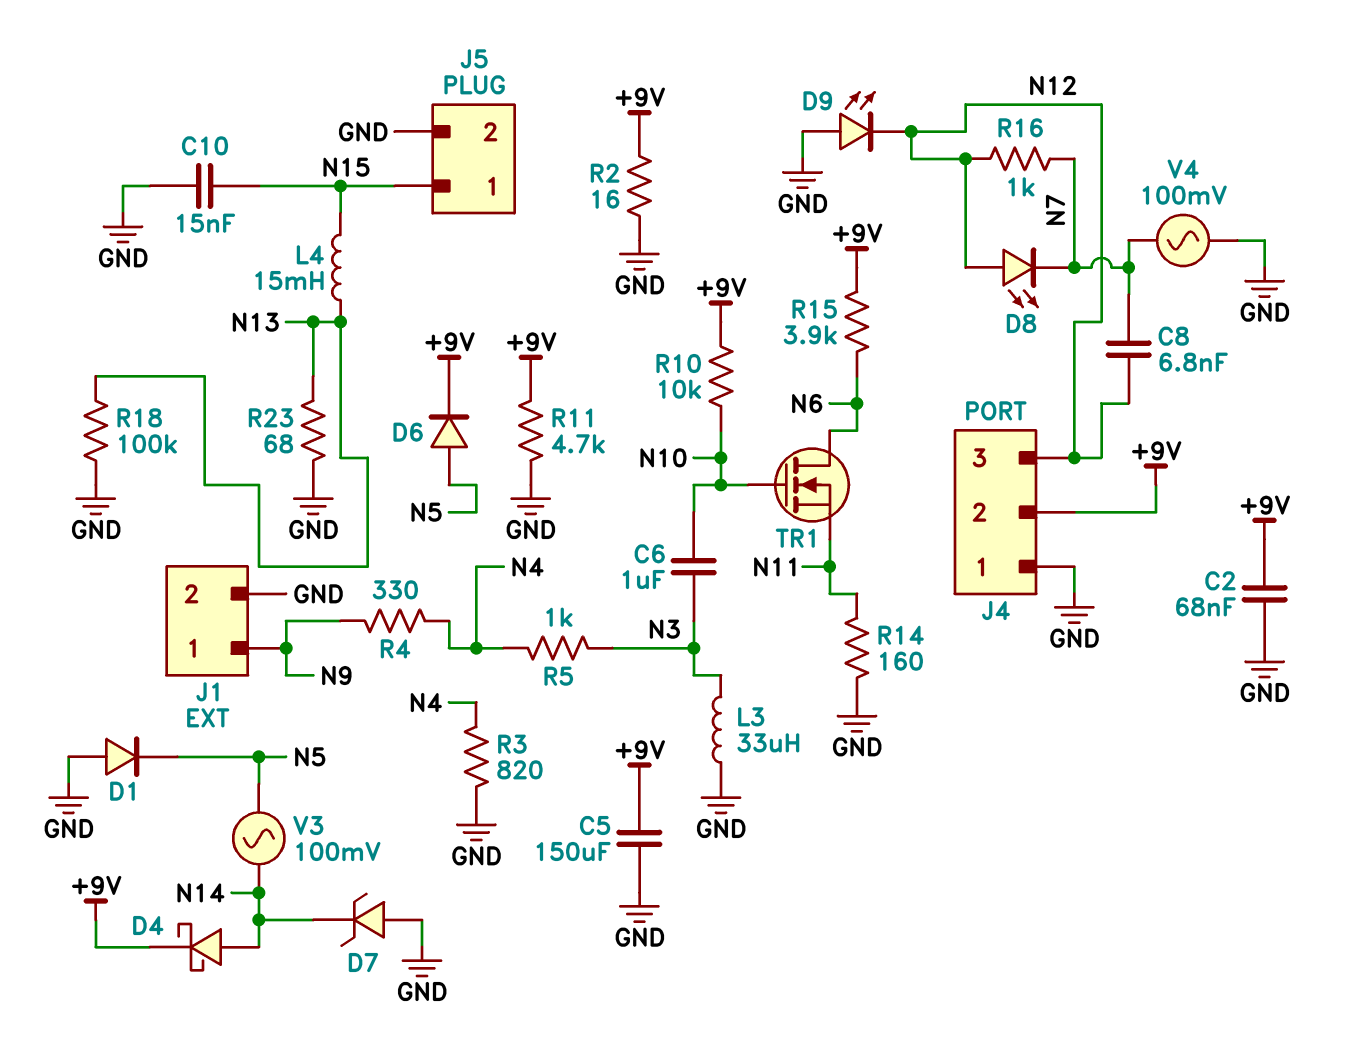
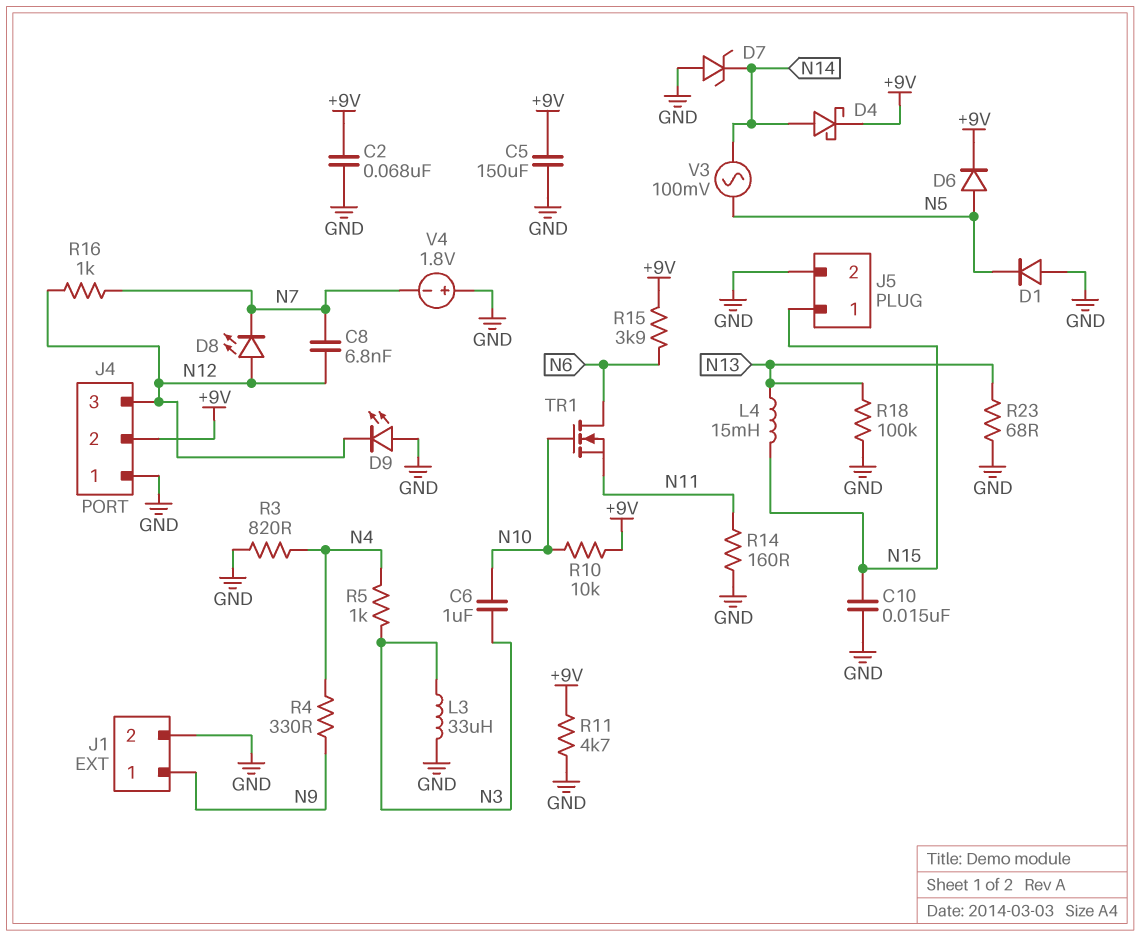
R2: 16 (+9V, GND) -> none
V4: AC 100mV (GND, N7) -> 1.8V (plus GND, minus N7)

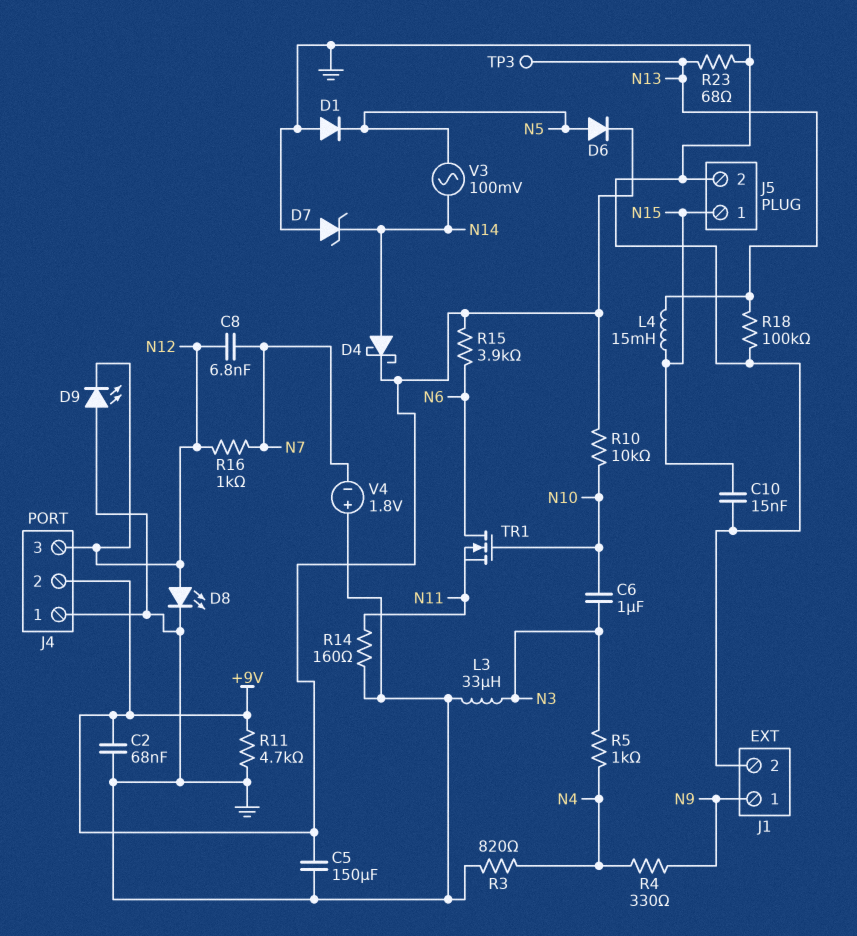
D8: LED (A N12, K N7) -> LED (A N12, K GND)
TP3: none -> test point (N13)

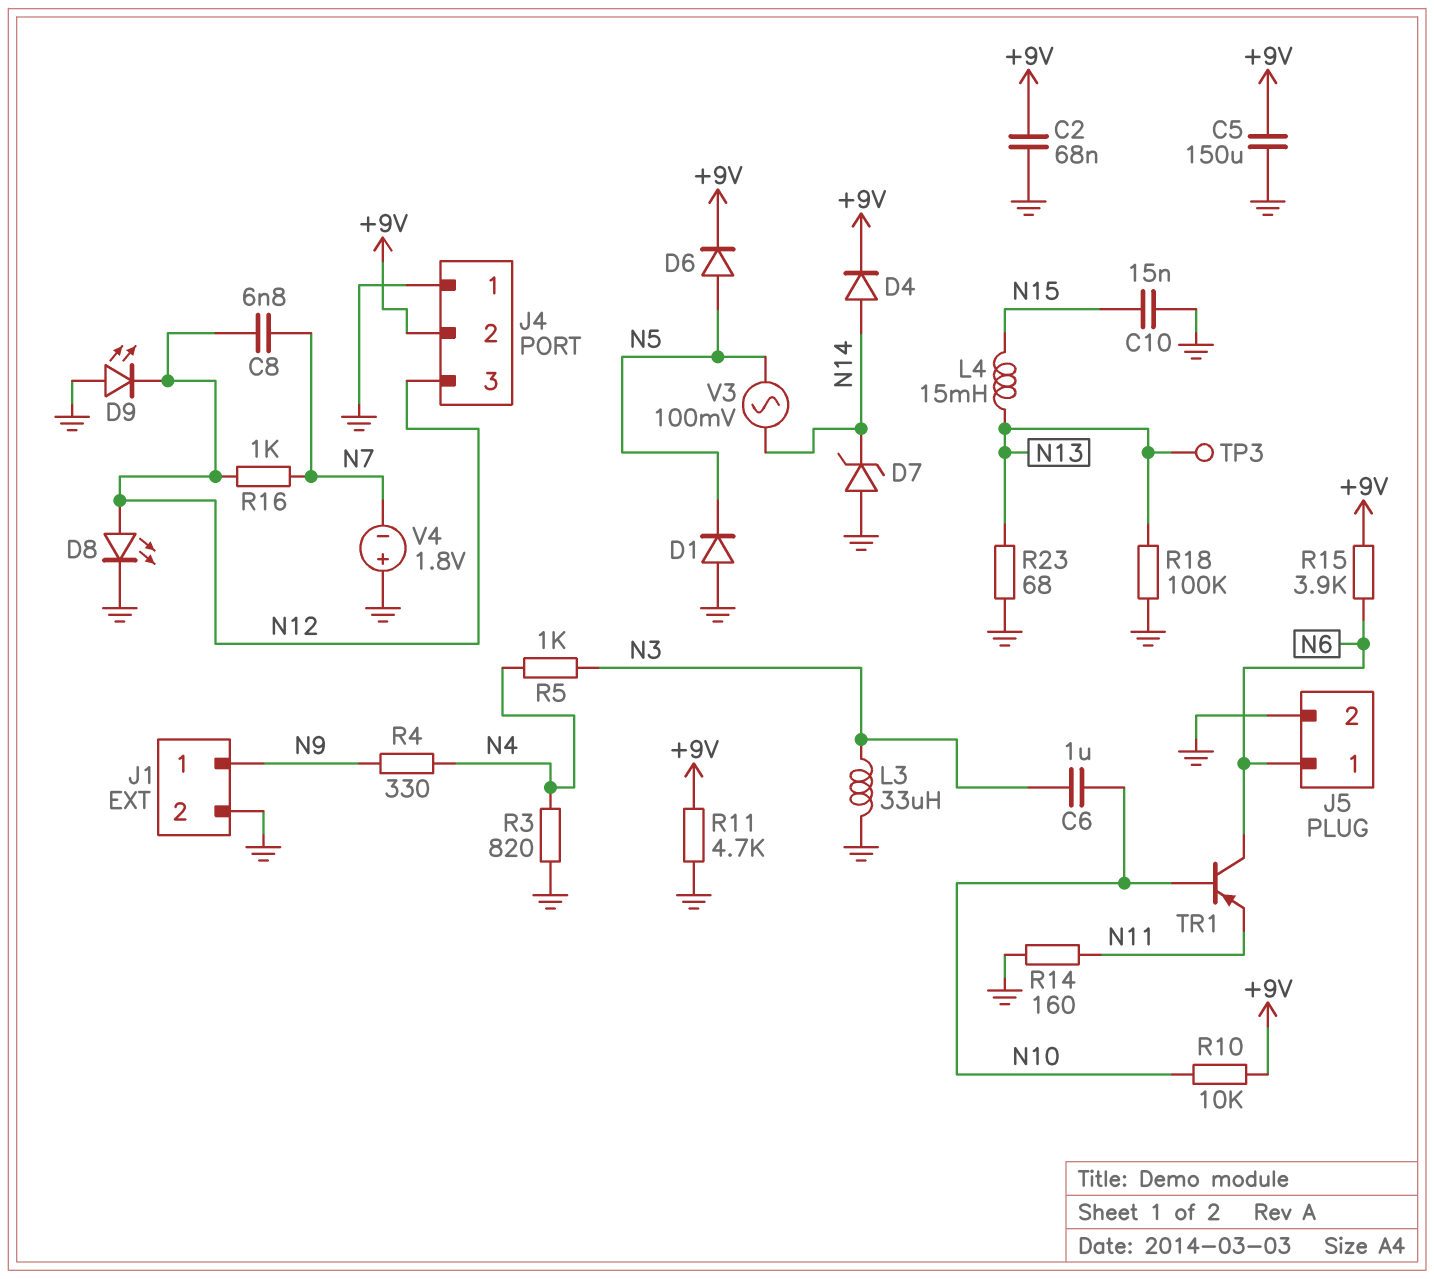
D4: schottky (A N14, K +9V) -> diode (A N14, K +9V)
J5 pin 1: N15 -> N6
TR1: NMOS (G N10, D N6, S N11) -> PNP (B N10, C N6, E N11)

